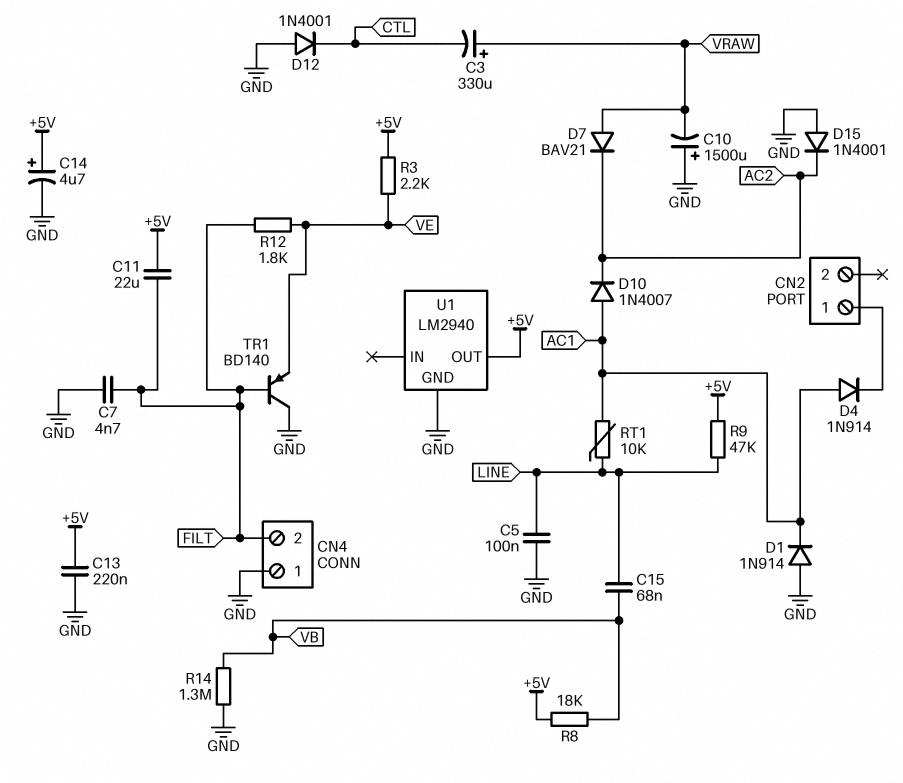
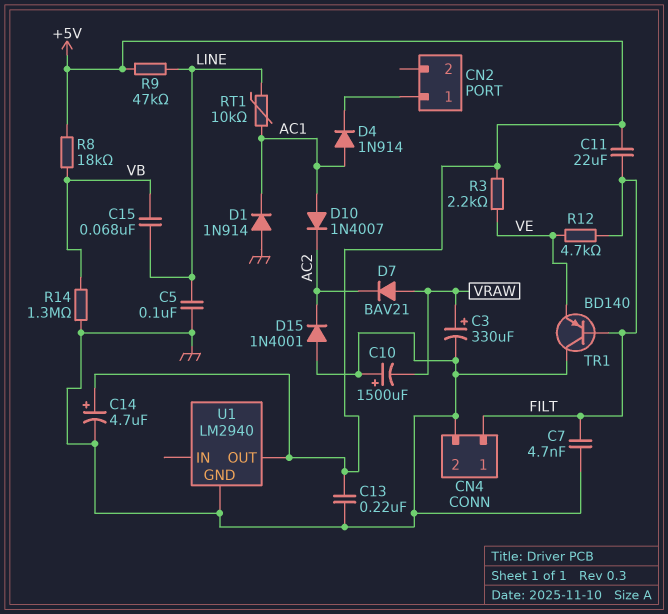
C3: 330uF (plus VRAW, minus CTL) -> 330uF (plus VRAW, minus GND)
CN4 pin 1: GND -> FILT
CN4 pin 2: FILT -> GND
D12: diode 1N4001 (A GND, K CTL) -> none
R12: 1.8k (FILT, VE) -> 4.7k (FILT, VE)

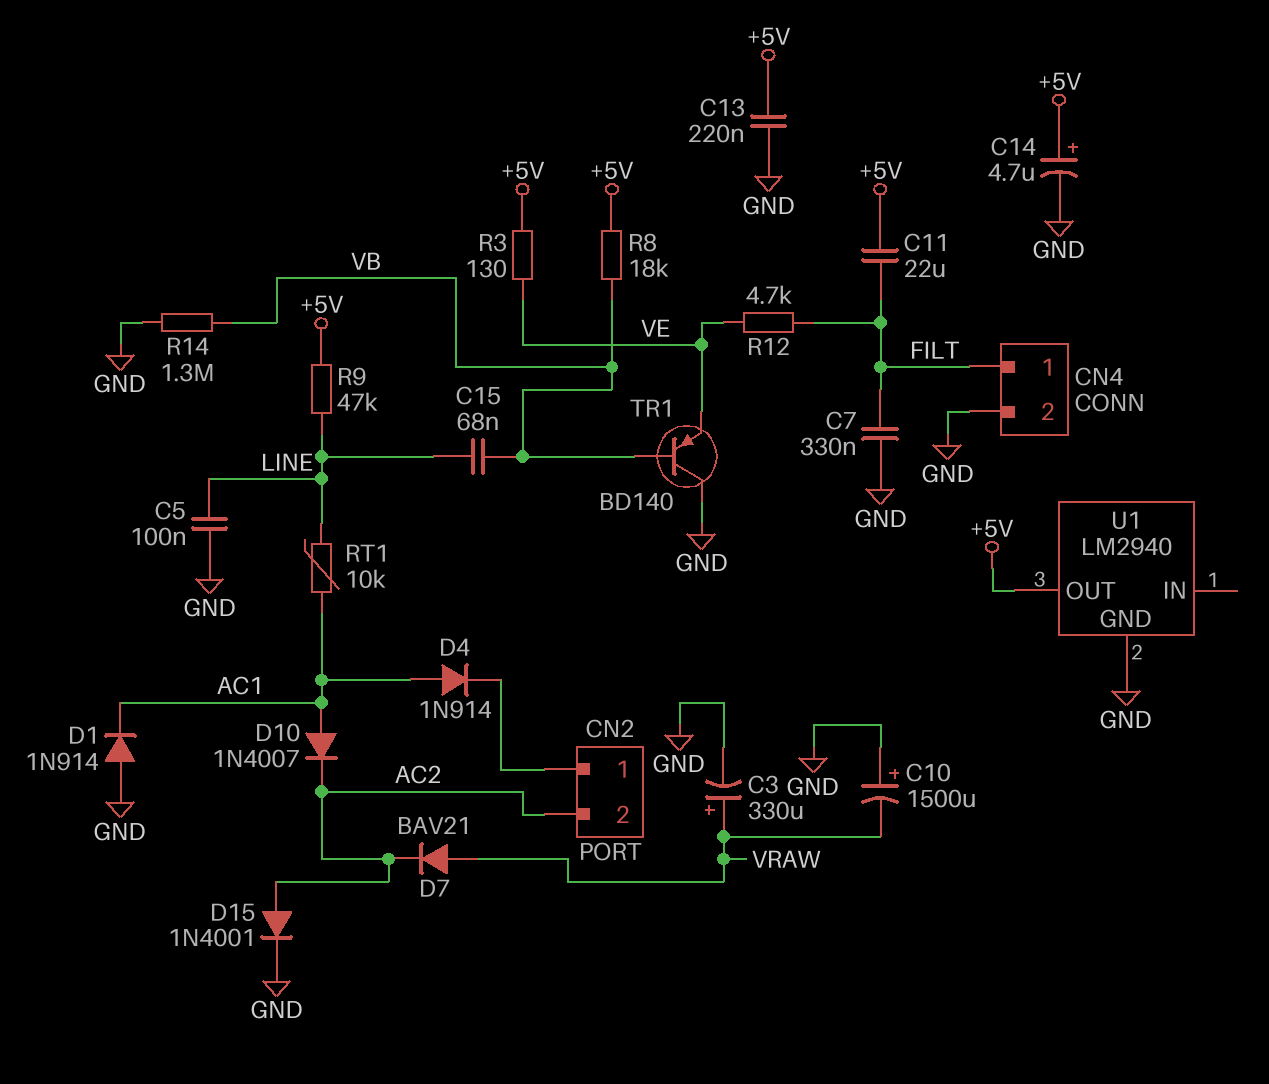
C7: 4.7nF (FILT, GND) -> 330nF (FILT, GND)
CN2 pin 2: none -> AC2
D15: diode 1N4001 (A GND, K AC2) -> diode 1N4001 (A AC2, K GND)
R3: 2.2k (+5V, VE) -> 130 (+5V, VE)
TR1: PNP BD140 (B FILT, C GND, E VE) -> PNP BD140 (B VB, C GND, E VE)

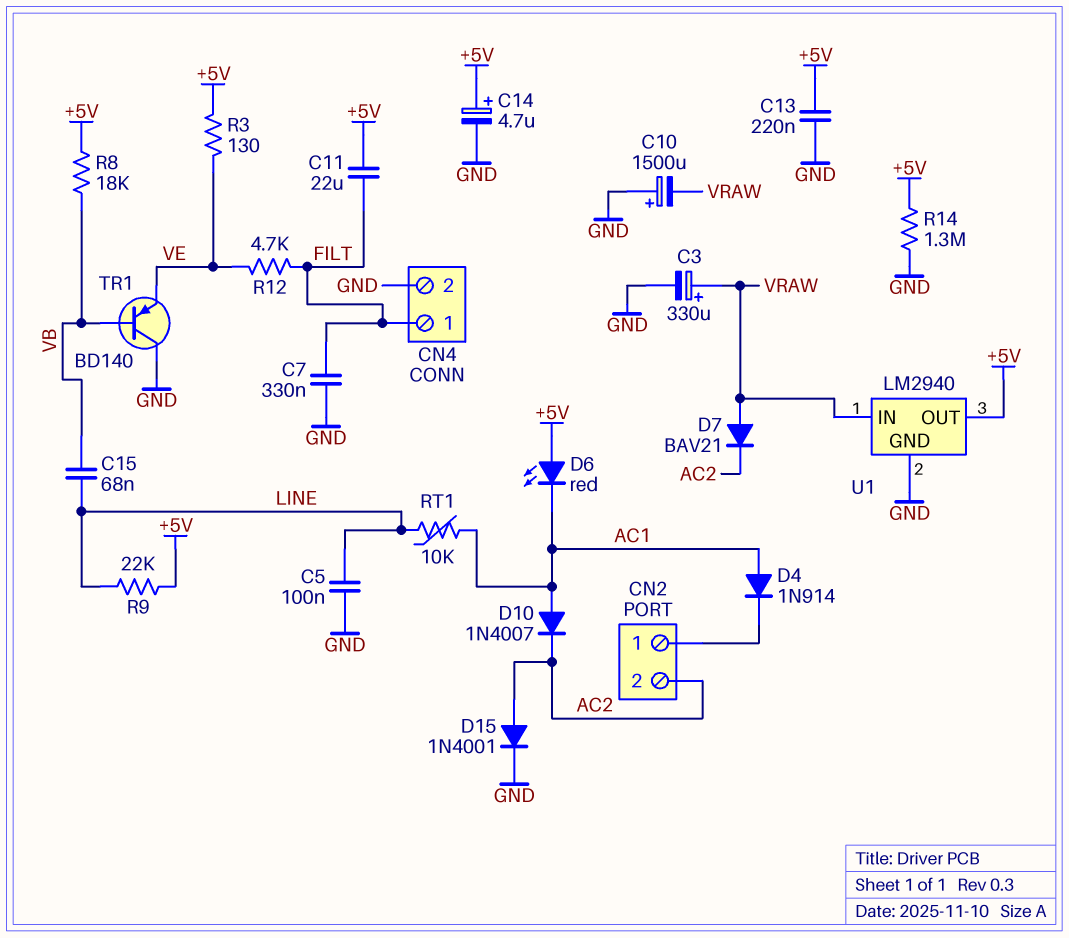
D1: diode 1N914 (A GND, K AC1) -> none
D6: none -> LED red (A +5V, K AC1)
R9: 47k (+5V, LINE) -> 22k (+5V, LINE)
R14: 1.3M (GND, VB) -> 1.3M (+5V, GND)
U1 pin IN: none -> VRAW

